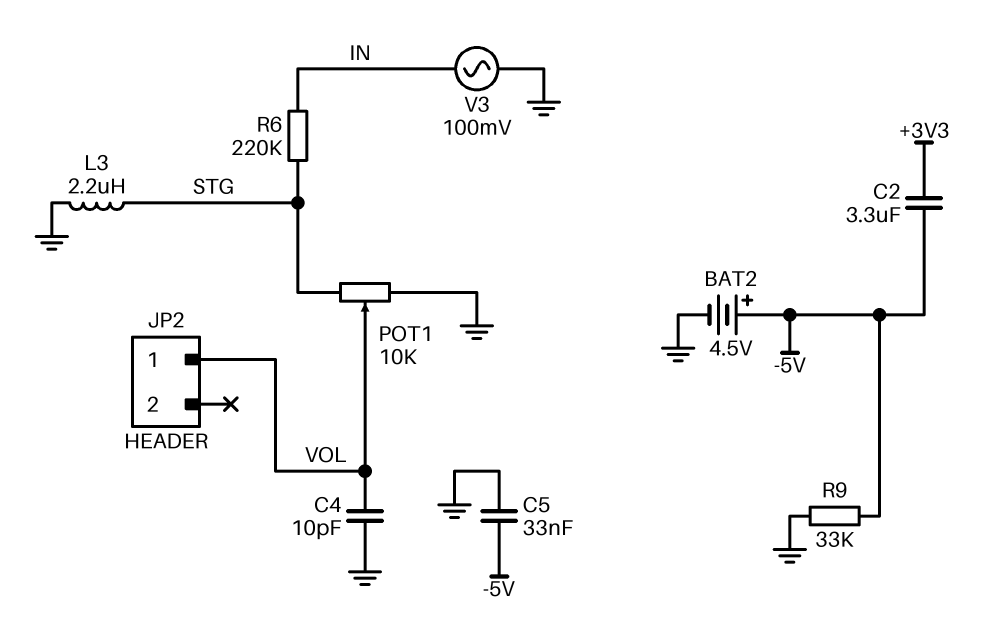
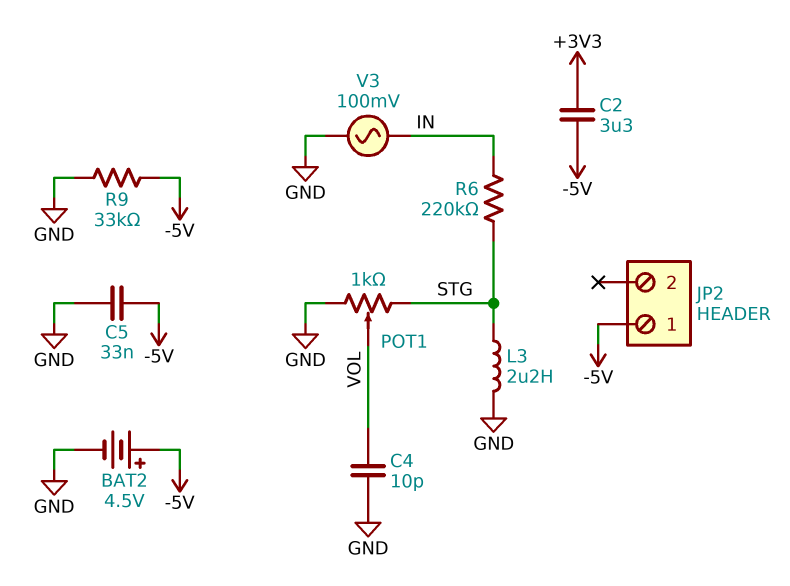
JP2 pin 1: VOL -> -5V
POT1: 10k (GND, STG, wiper VOL) -> 1k (GND, STG, wiper VOL)

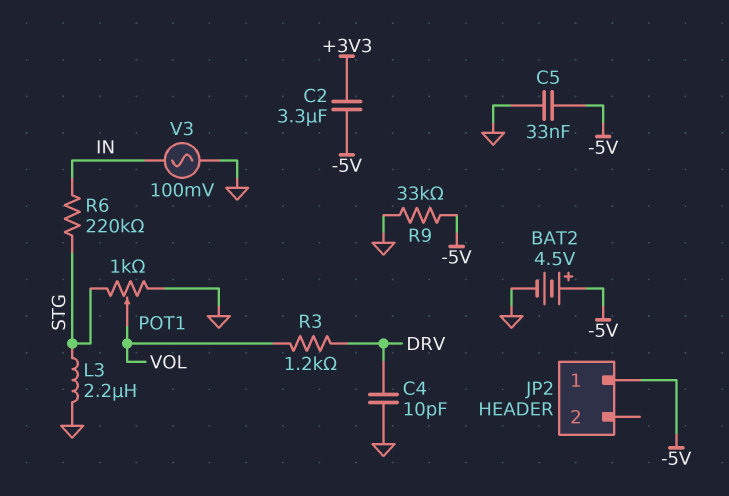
C4: 10pF (GND, VOL) -> 10pF (DRV, GND)
R3: none -> 1.2k (DRV, VOL)

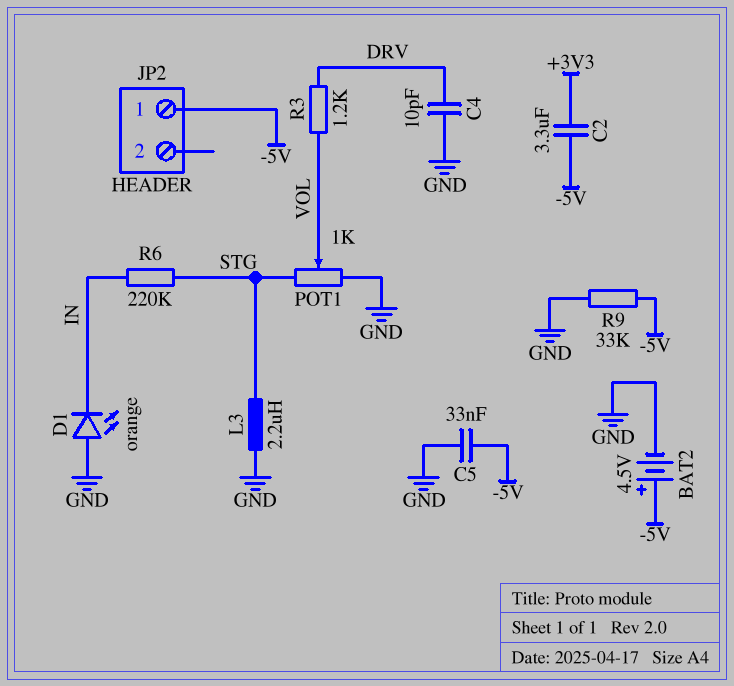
D1: none -> LED orange (A GND, K IN)
V3: AC 100mV (GND, IN) -> none

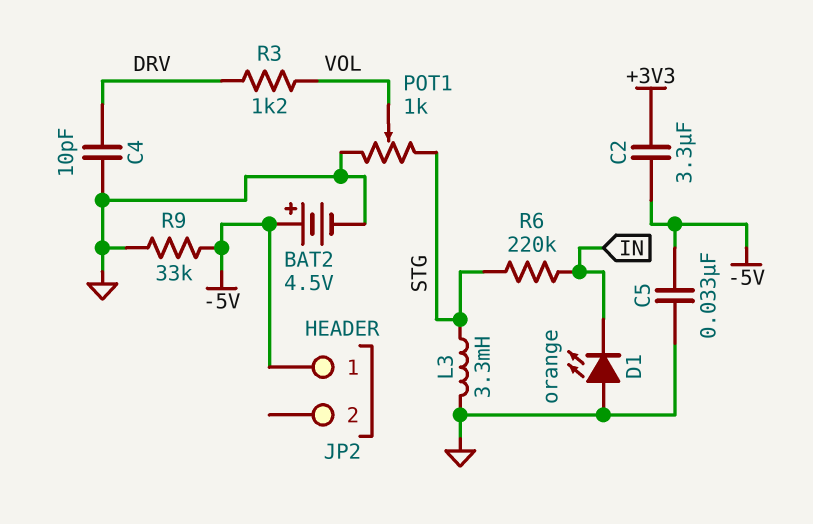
L3: 2.2uH (GND, STG) -> 3.3mH (GND, STG)

